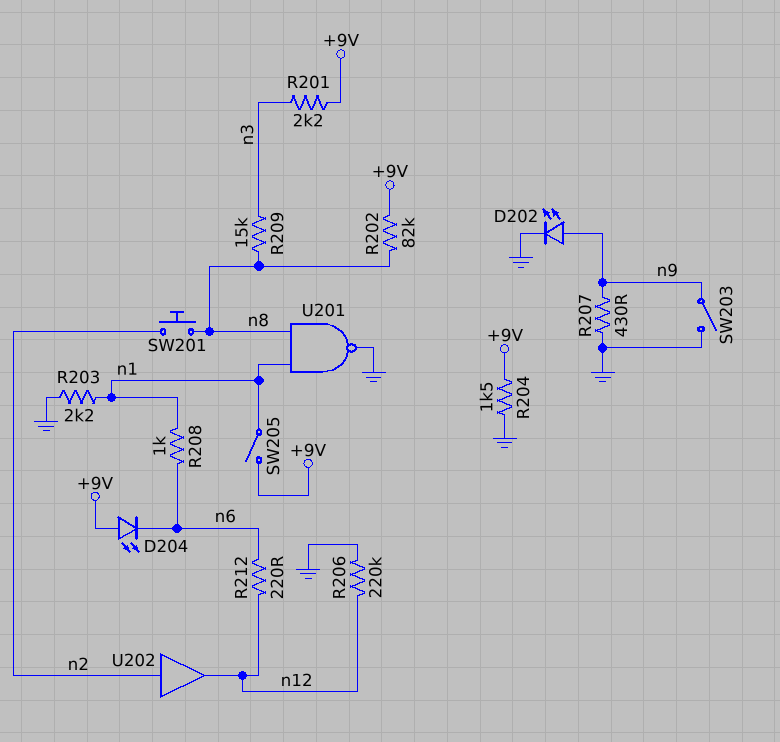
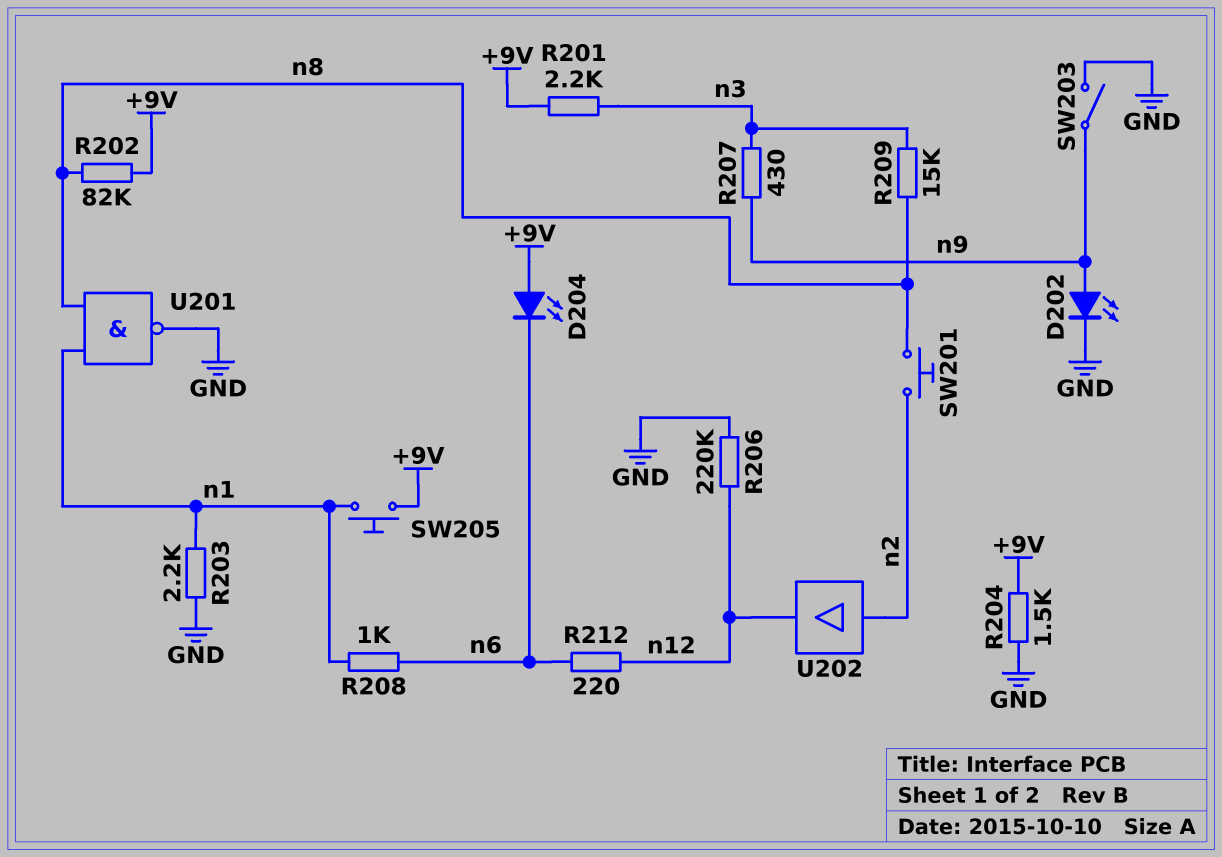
R207: 430 (GND, n9) -> 430 (n3, n9)
SW205: switch (+9V, n1) -> button (+9V, n1)

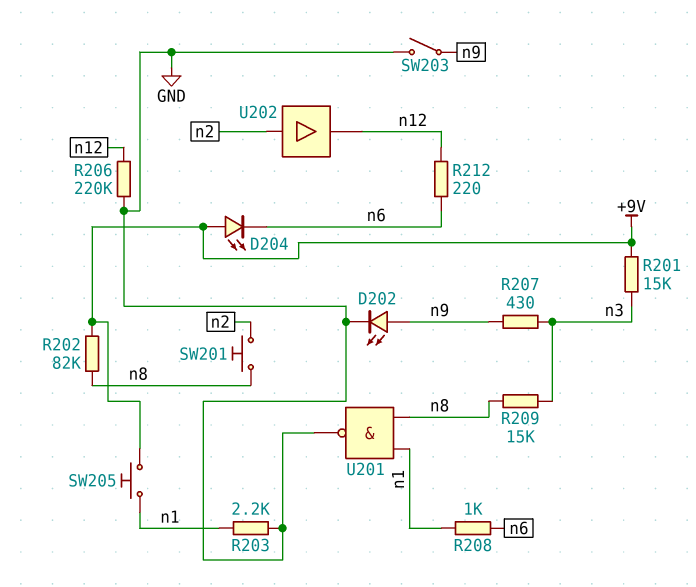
R201: 2.2k (+9V, n3) -> 15k (+9V, n3)
R204: 1.5k (+9V, GND) -> none

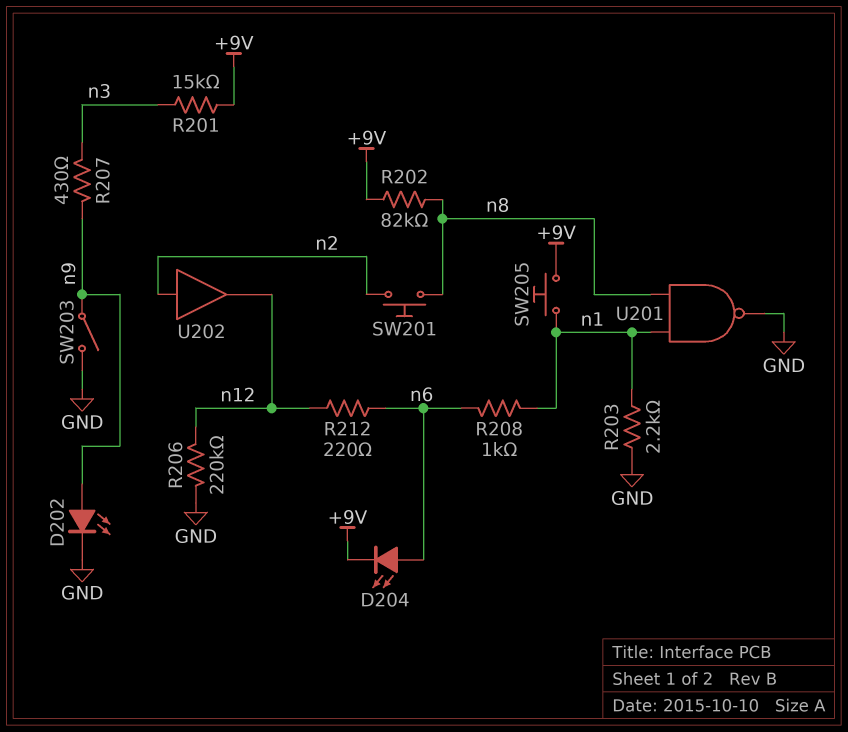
D204: LED (A +9V, K n6) -> LED (A n6, K +9V)
R209: 15k (n3, n8) -> none

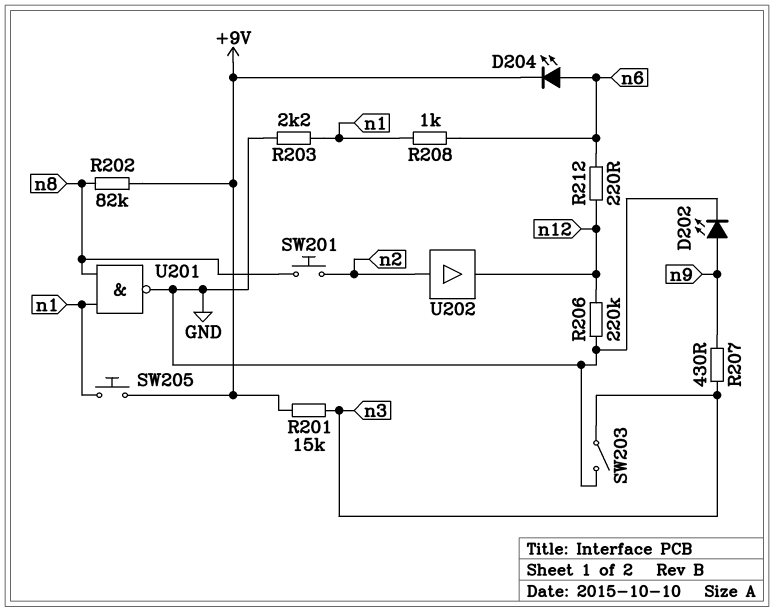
SW203: switch (GND, n9) -> switch (GND, n3)

